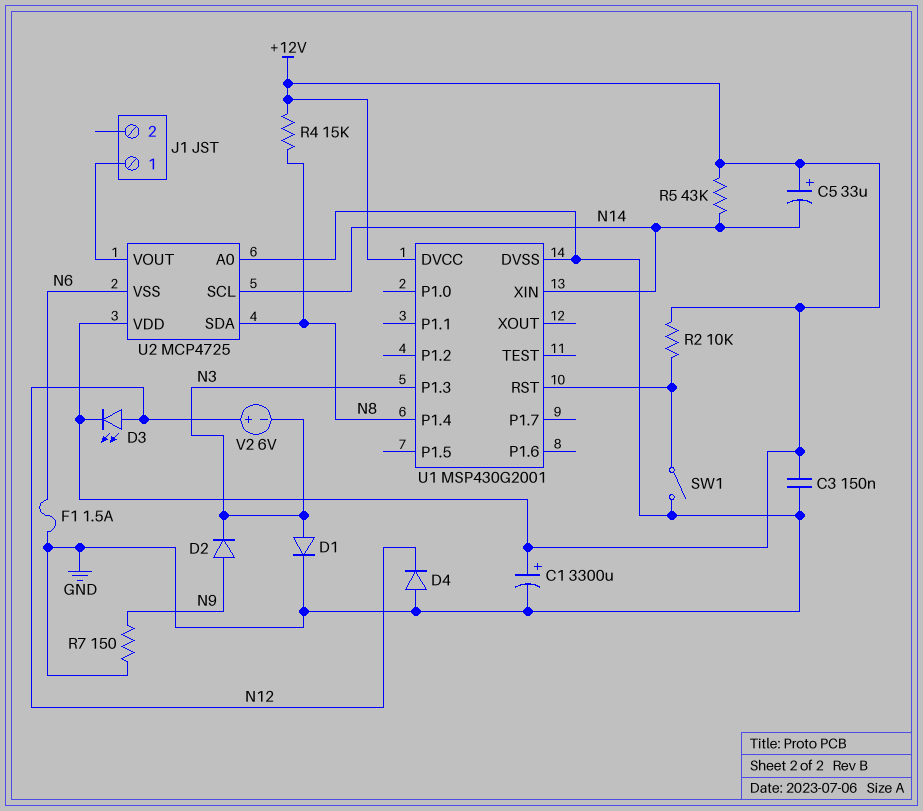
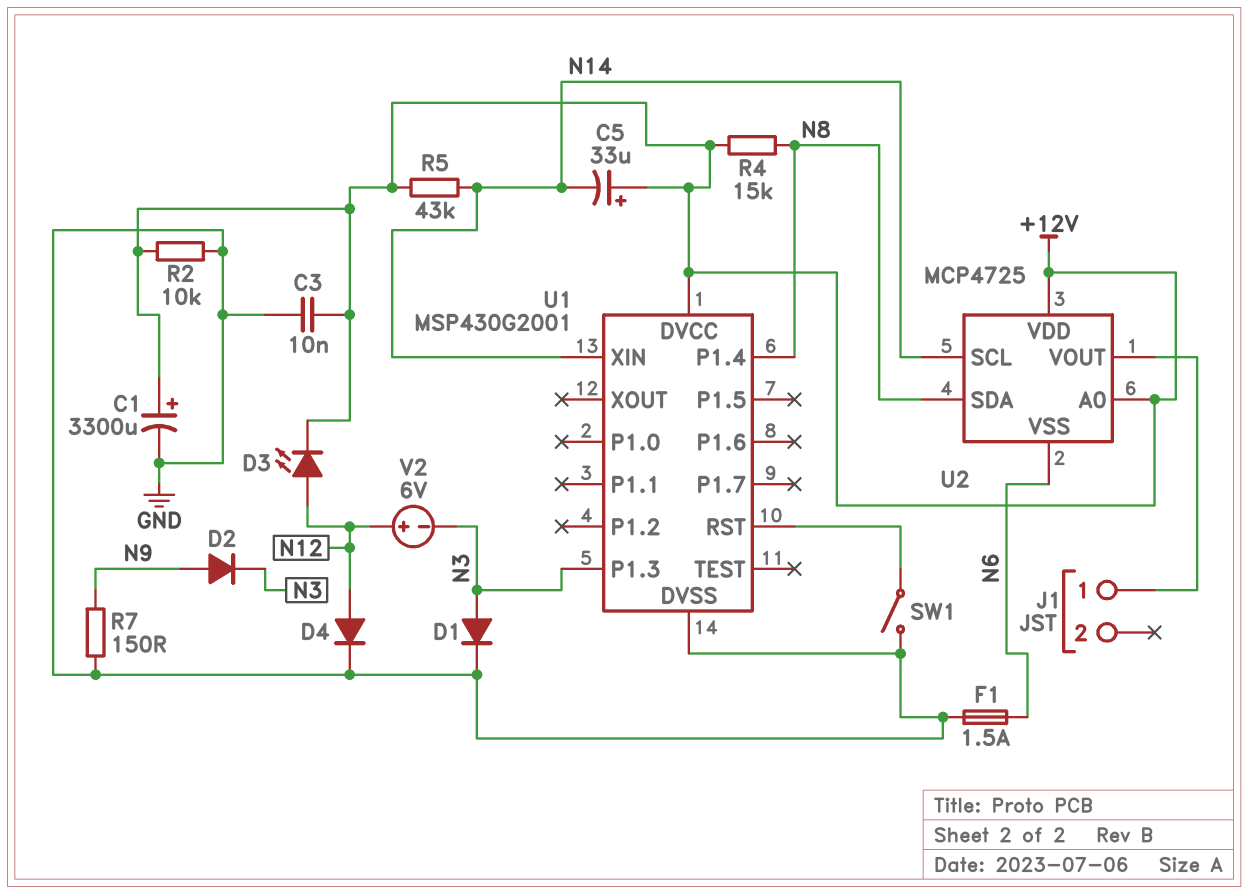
C3: 150nF (+12V, GND) -> 10nF (+12V, GND)
D4: diode (A GND, K N12) -> diode (A N12, K GND)
R2: 10k (+12V, U1/RST) -> 10k (+12V, GND)
U2 pin A0: GND -> +12V

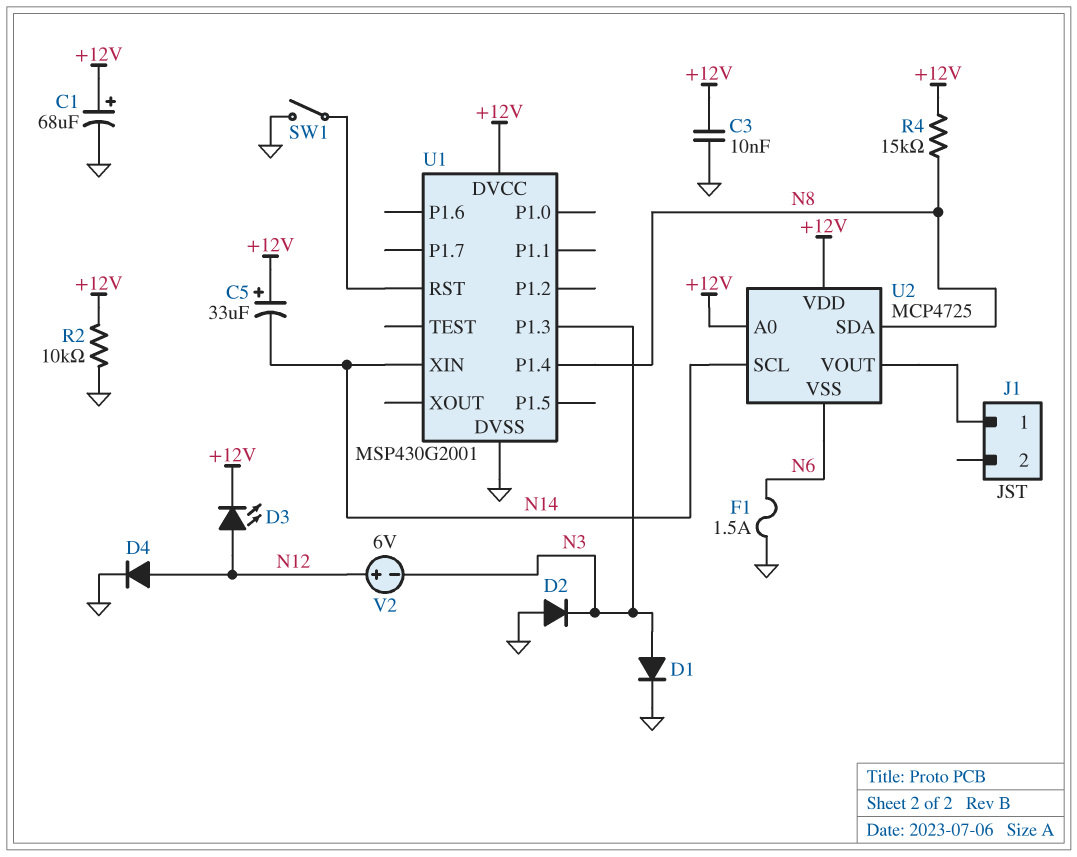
C1: 3300uF (plus +12V, minus GND) -> 68uF (plus +12V, minus GND)
D2: diode (A N9, K N3) -> diode (A GND, K N3)
R5: 43k (+12V, N14) -> none
R7: 150 (GND, N9) -> none

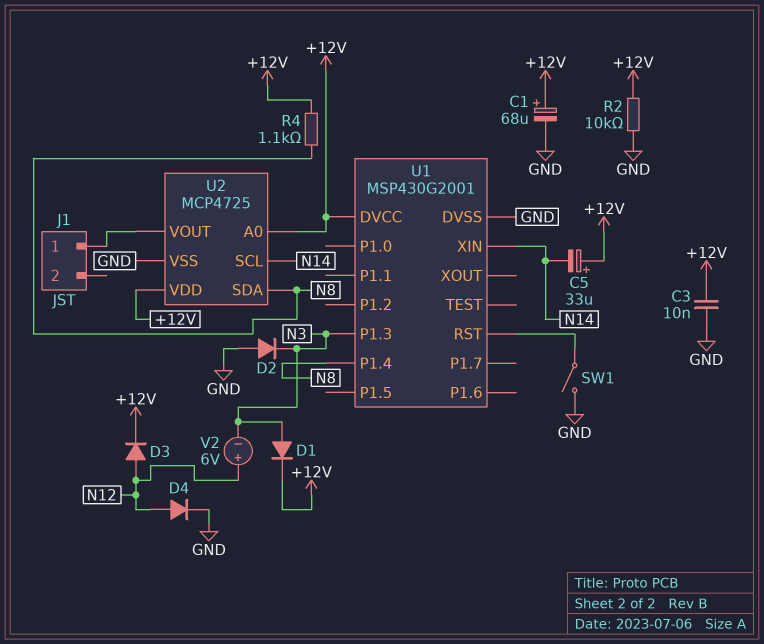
D1: diode (A N3, K GND) -> diode (A N3, K +12V)
D3: LED (A N12, K +12V) -> diode (A N12, K +12V)
F1: 1.5A (GND, N6) -> none
R4: 15k (+12V, N8) -> 1.1k (+12V, N8)
U2 pin VSS: N6 -> GND

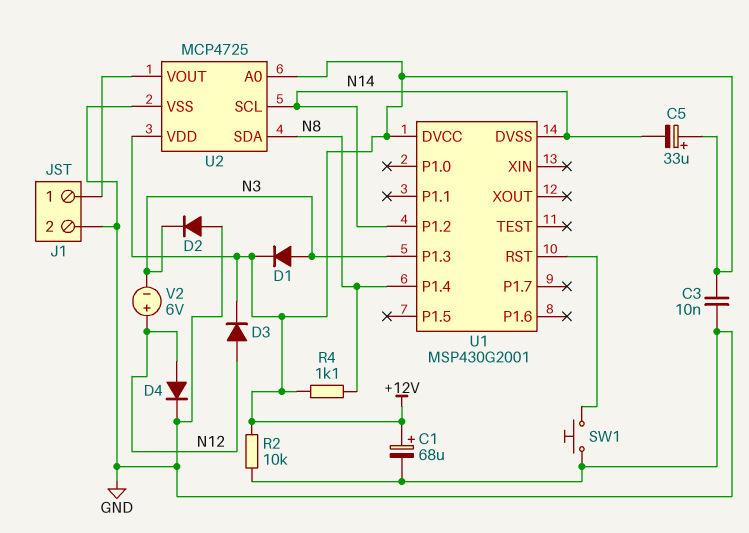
J1 pin 2: none -> GND
SW1: switch (GND, U1/RST) -> button (GND, U1/RST)
U1 pin DVSS: GND -> N14
U1 pin P1.2: none -> N14
U1 pin XIN: N14 -> none

